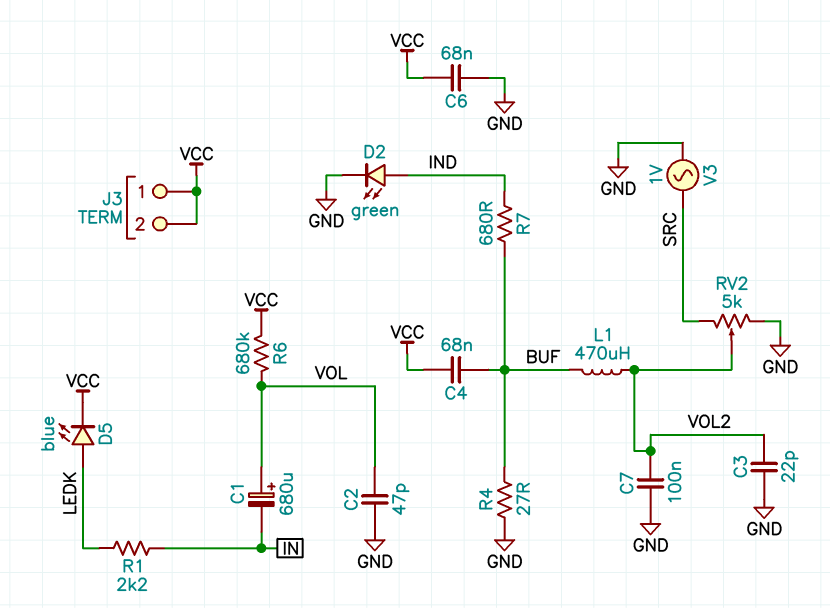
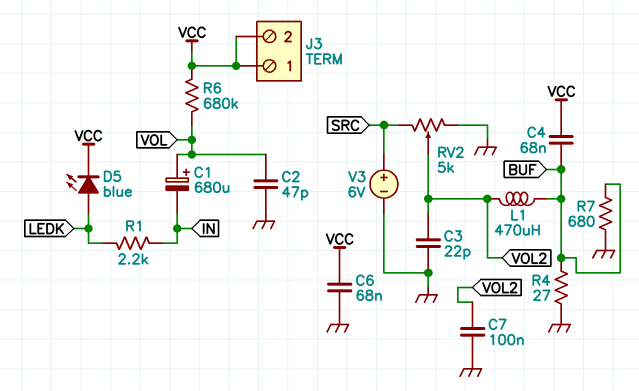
D2: LED green (A IND, K GND) -> none
R7: 680 (BUF, IND) -> 680 (BUF, GND)
V3: AC 1V (GND, SRC) -> 6V (plus SRC, minus GND)

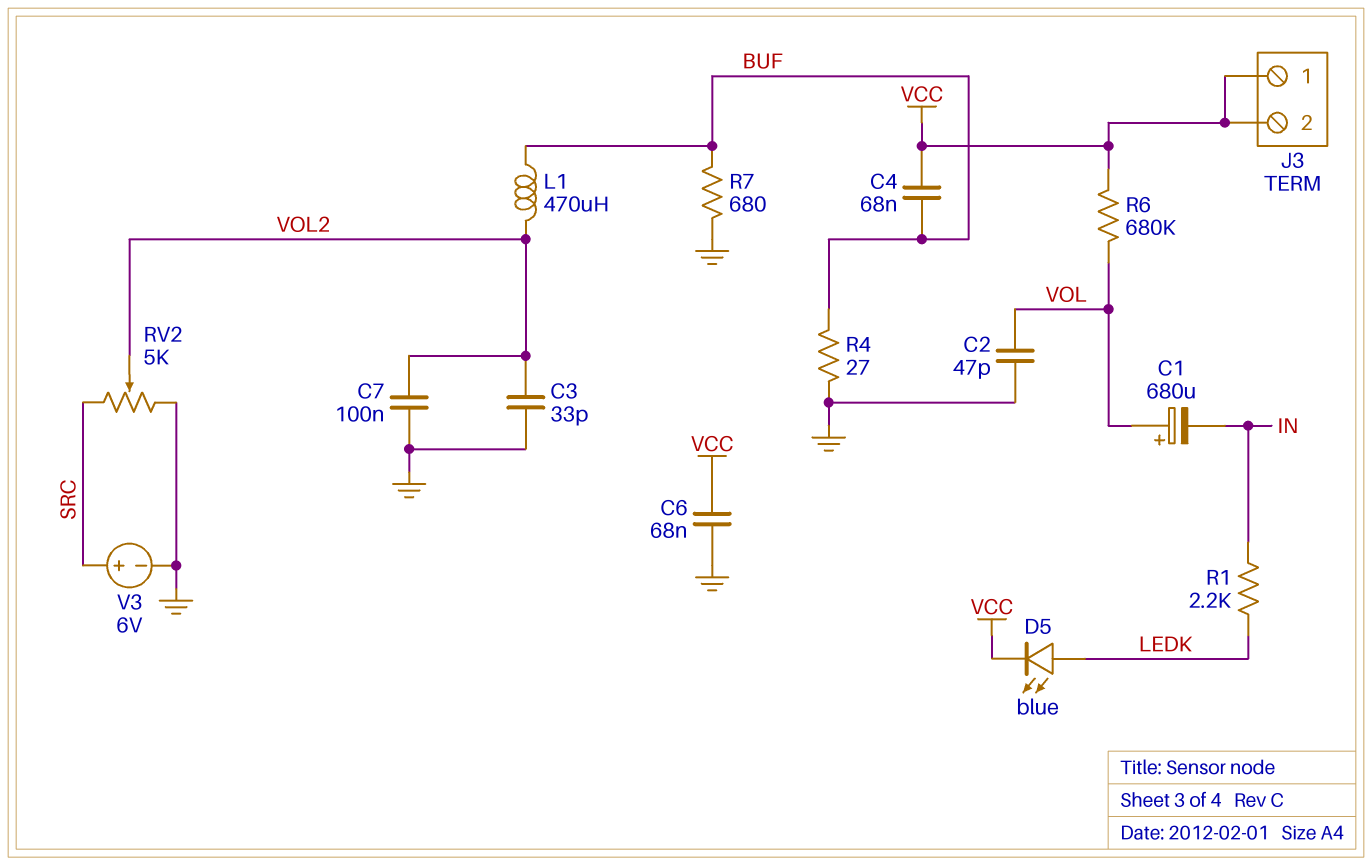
C3: 22pF (GND, VOL2) -> 33pF (GND, VOL2)

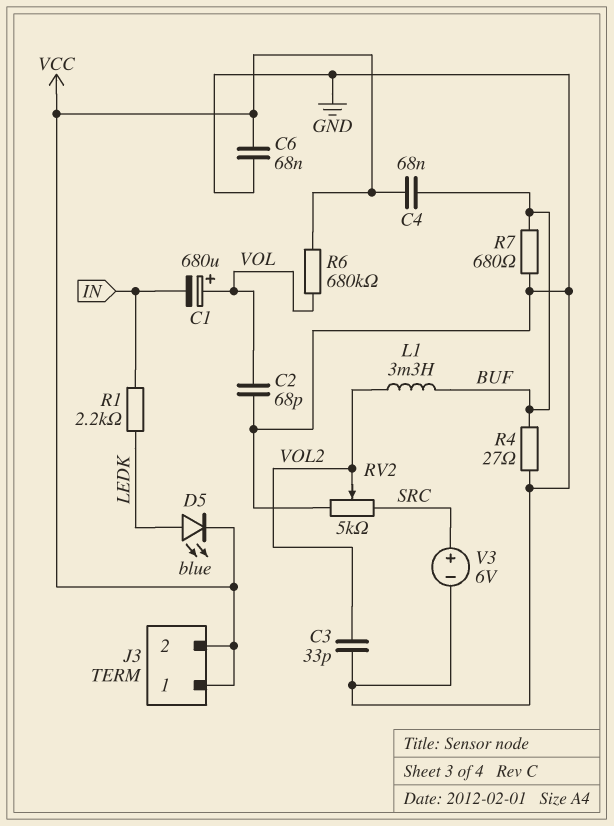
C2: 47pF (GND, VOL) -> 68pF (GND, VOL)
C7: 100nF (GND, VOL2) -> none
L1: 470uH (BUF, VOL2) -> 3.3mH (BUF, VOL2)

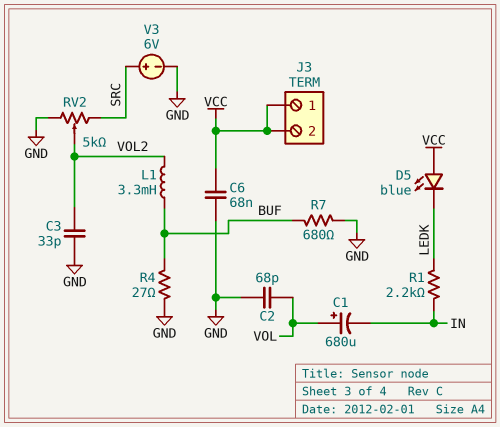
C4: 68nF (BUF, VCC) -> none
D5: LED blue (A LEDK, K VCC) -> LED blue (A VCC, K LEDK)
R6: 680k (VCC, VOL) -> none

